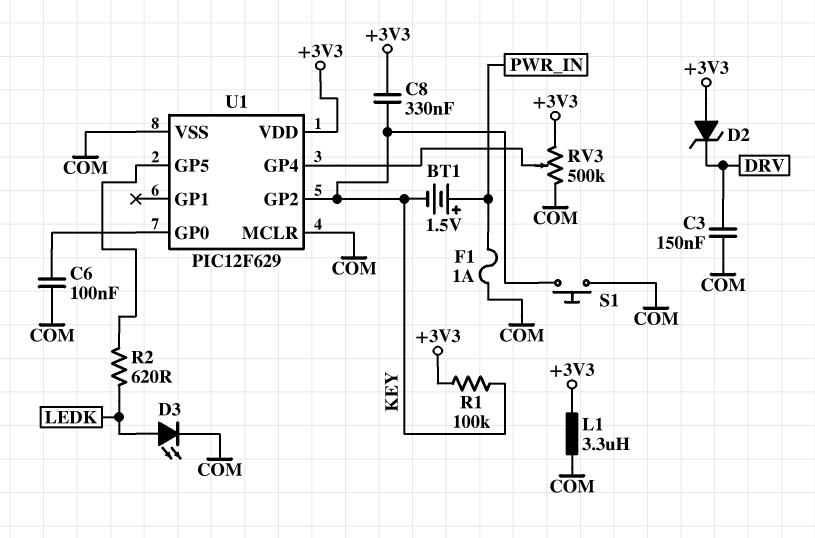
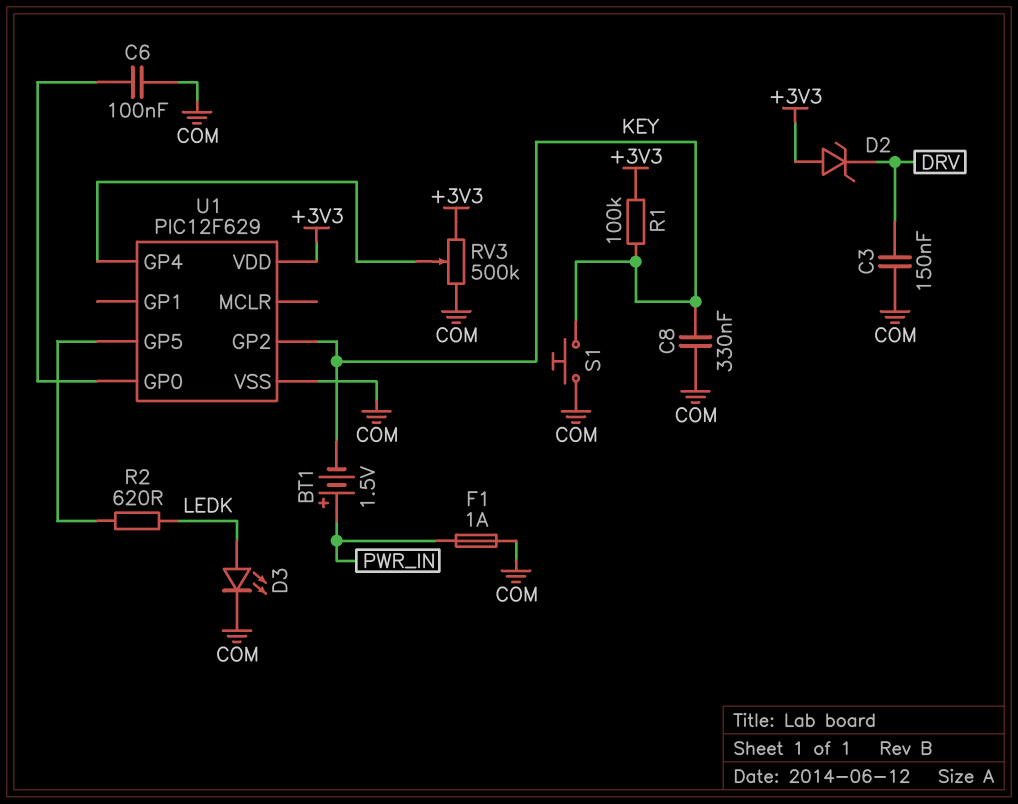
C8: 330nF (+3V3, KEY) -> 330nF (COM, KEY)
L1: 3.3uH (+3V3, COM) -> none
U1 pin MCLR: COM -> none

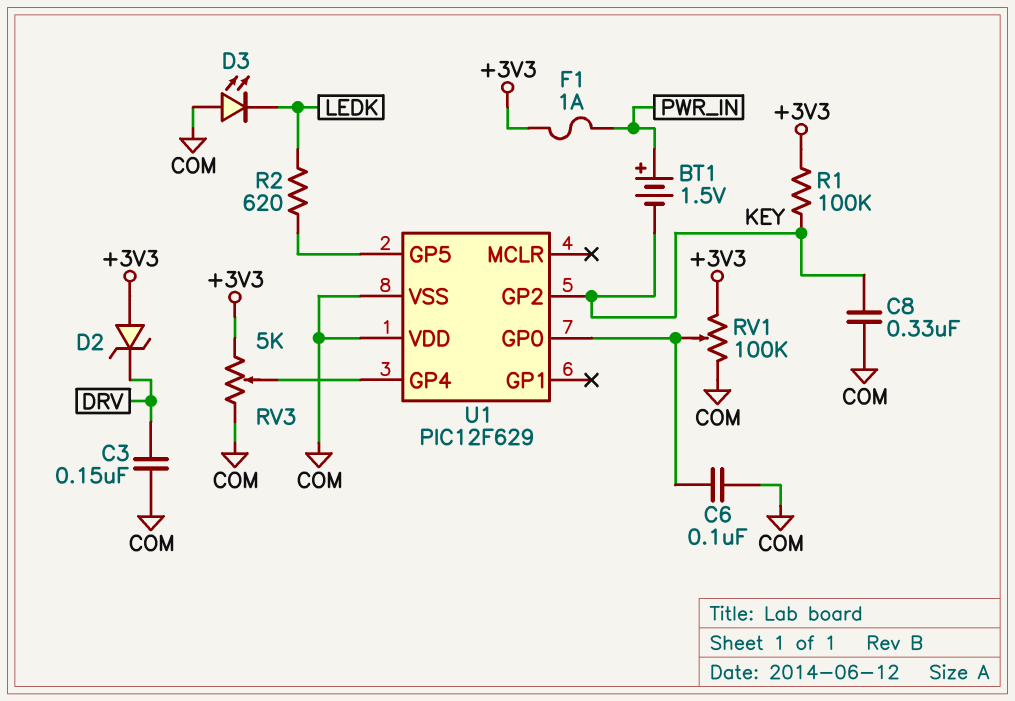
D3: LED (A LEDK, K COM) -> LED (A COM, K LEDK)
F1: 1A (COM, PWR_IN) -> 1A (+3V3, PWR_IN)
RV1: none -> 100k (+3V3, COM, wiper U1/GP0)
RV3: 500k (+3V3, COM, wiper U1/GP4) -> 5k (+3V3, COM, wiper U1/GP4)
S1: button (COM, KEY) -> none
U1 pin VDD: +3V3 -> COM

